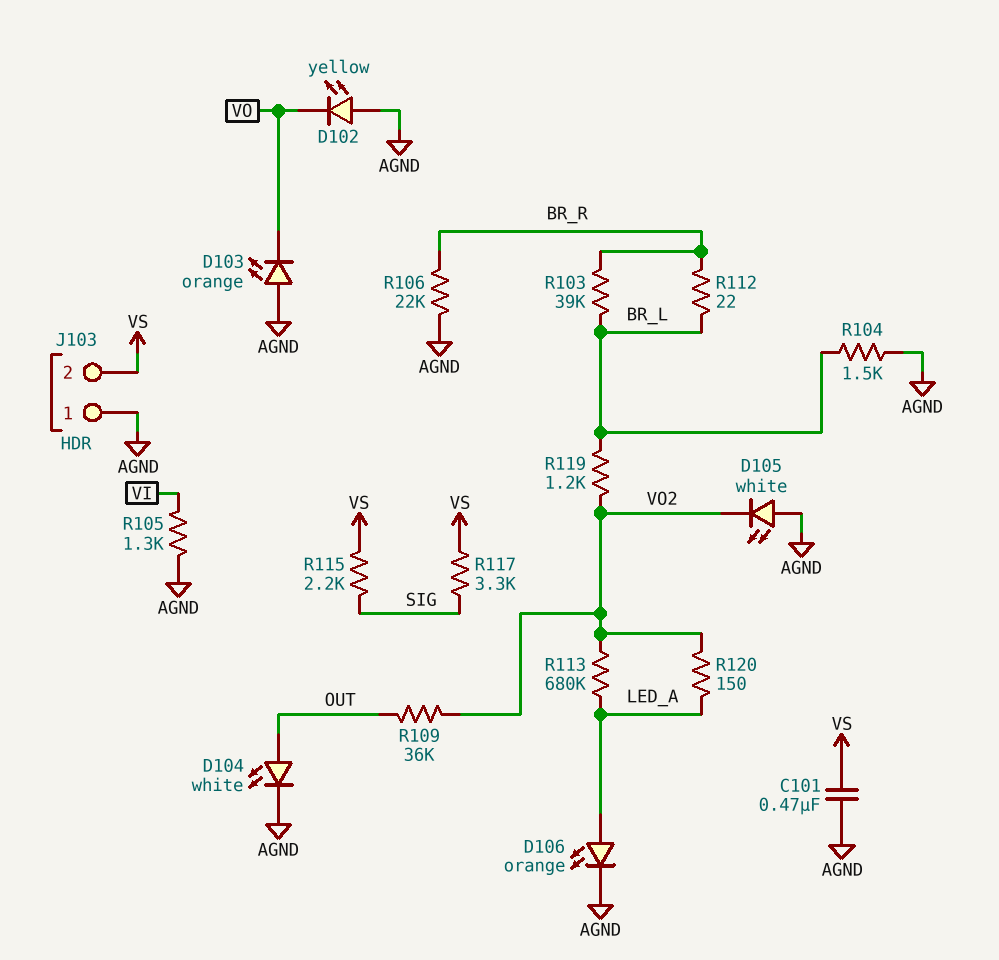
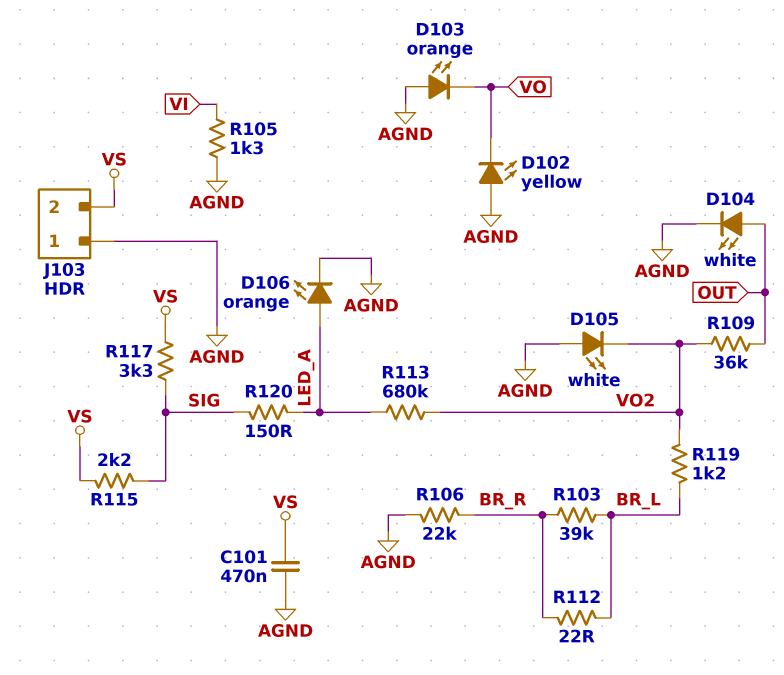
R104: 1.5k (AGND, BR_L) -> none
R120: 150 (LED_A, VO2) -> 150 (LED_A, SIG)

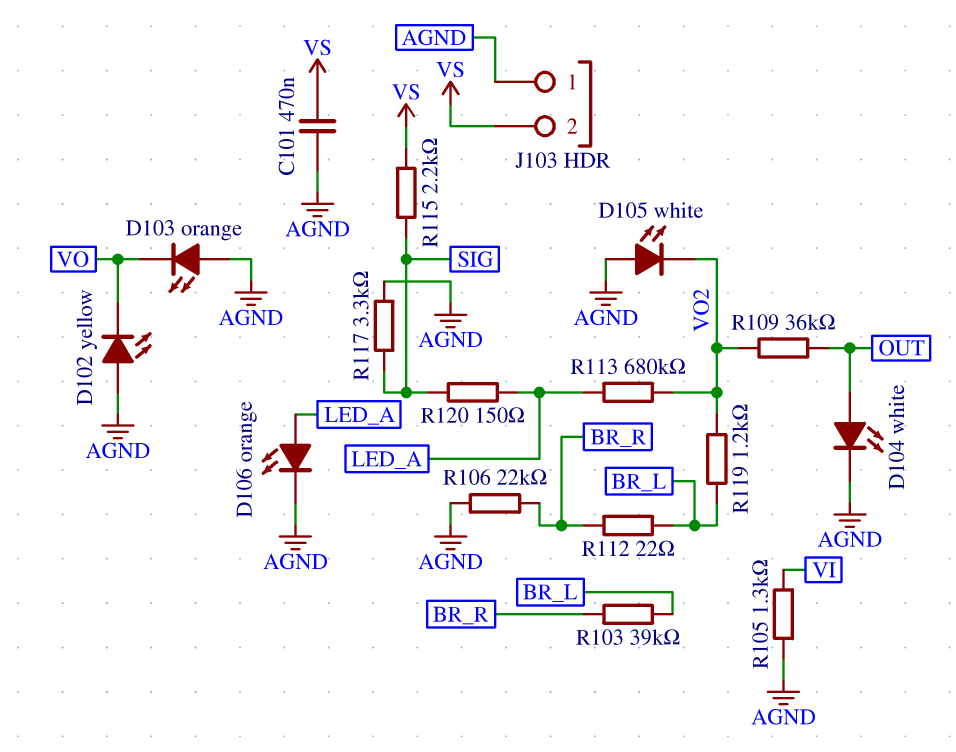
R117: 3.3k (SIG, VS) -> 3.3k (AGND, SIG)

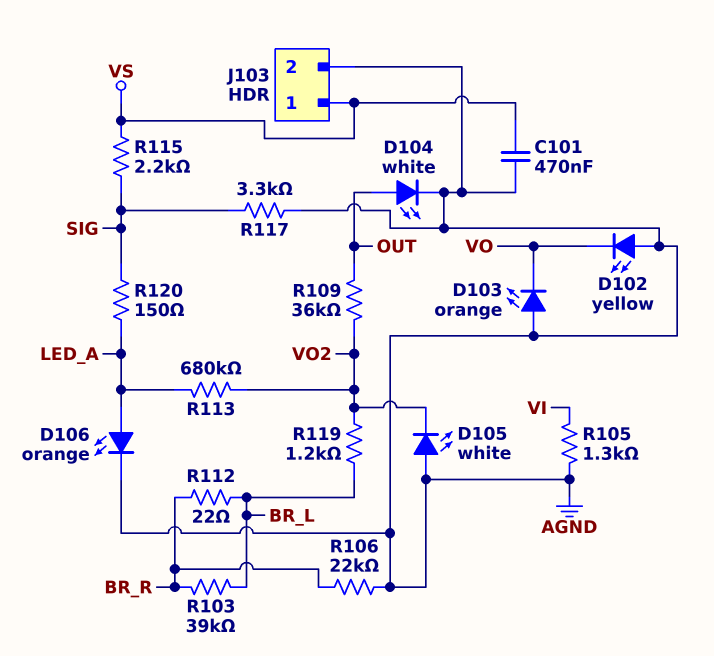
J103 pin 1: AGND -> VS
J103 pin 2: VS -> AGND

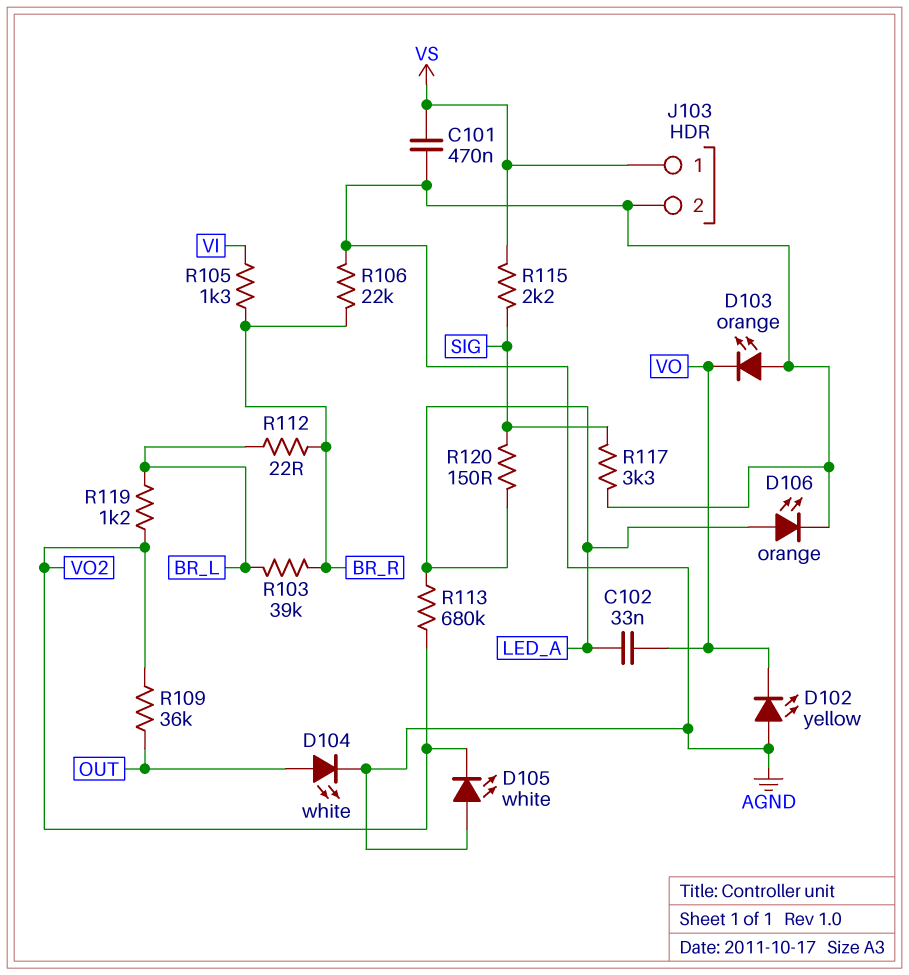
C102: none -> 33nF (LED_A, VO)
R105: 1.3k (AGND, VI) -> 1.3k (BR_R, VI)

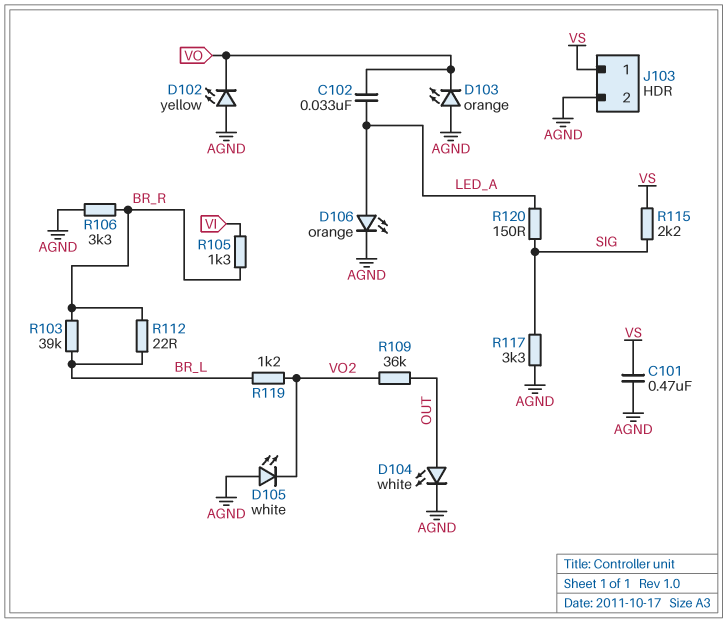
R106: 22k (AGND, BR_R) -> 3.3k (AGND, BR_R)
R113: 680k (LED_A, VO2) -> none

